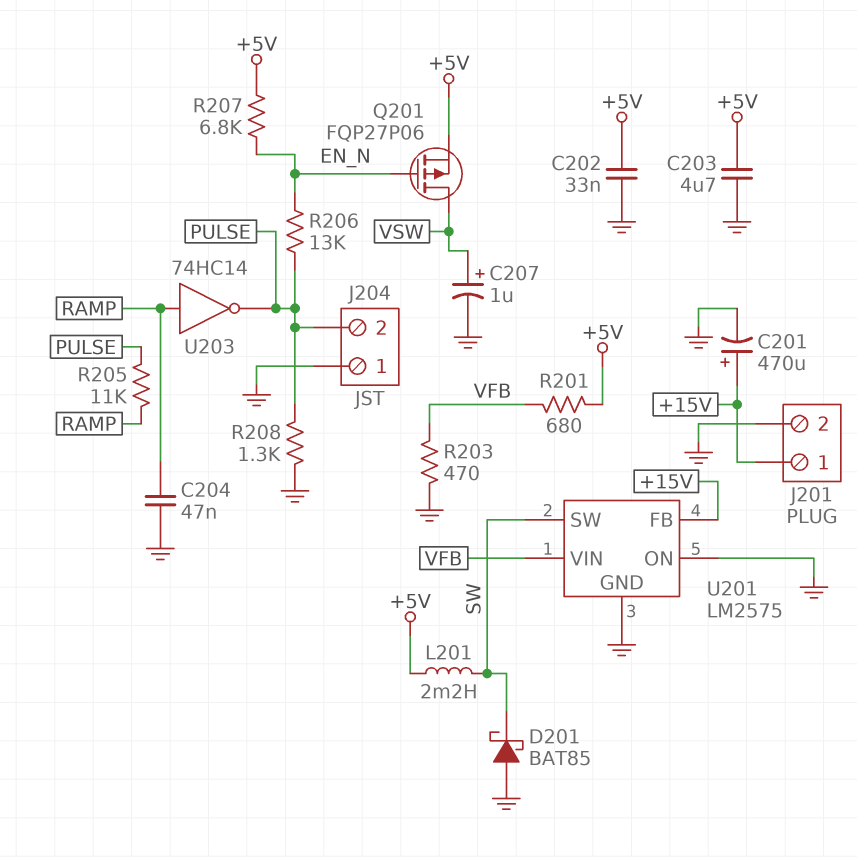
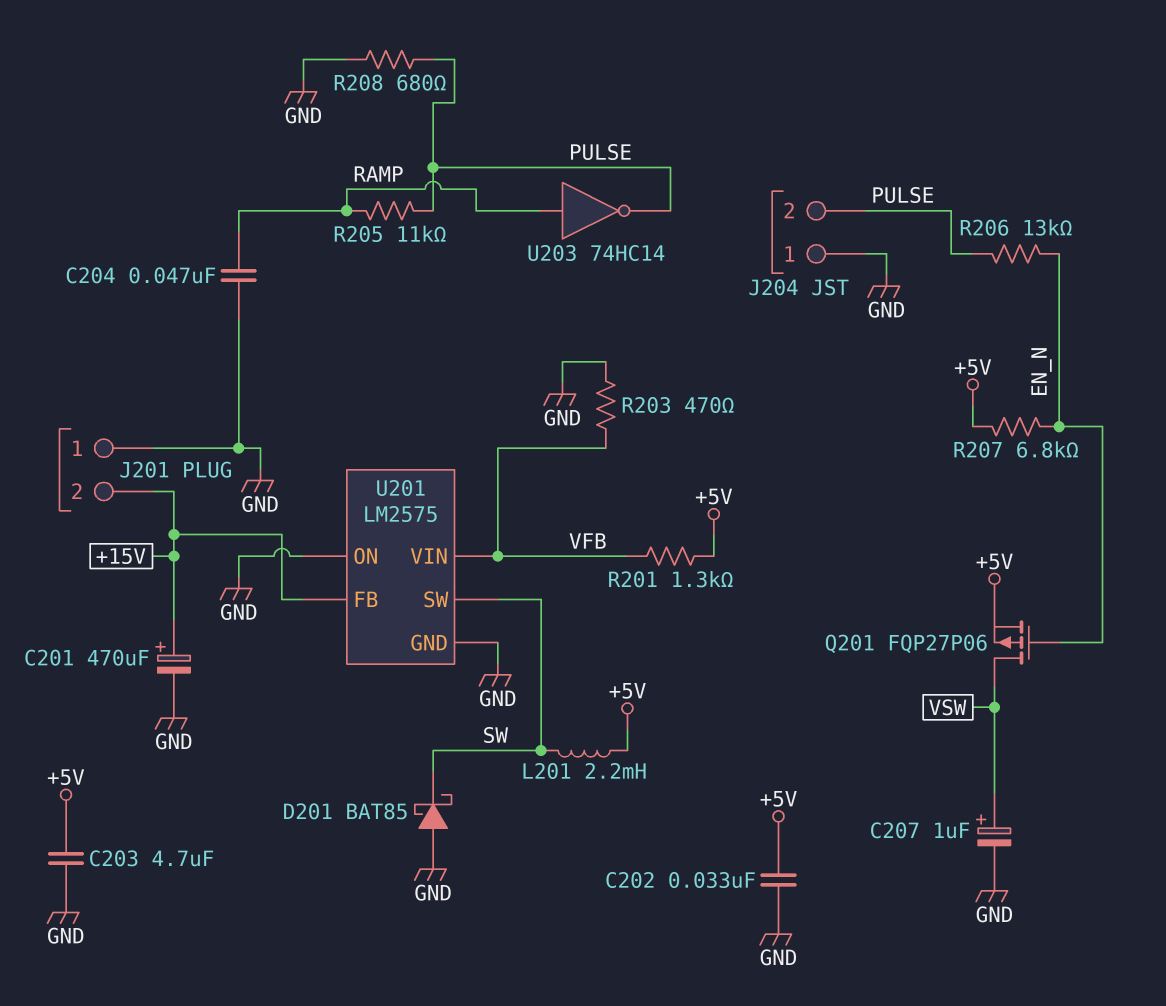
J201 pin 1: +15V -> GND
J201 pin 2: GND -> +15V
R201: 680 (+5V, VFB) -> 1.3k (+5V, VFB)
R208: 1.3k (GND, PULSE) -> 680 (GND, PULSE)

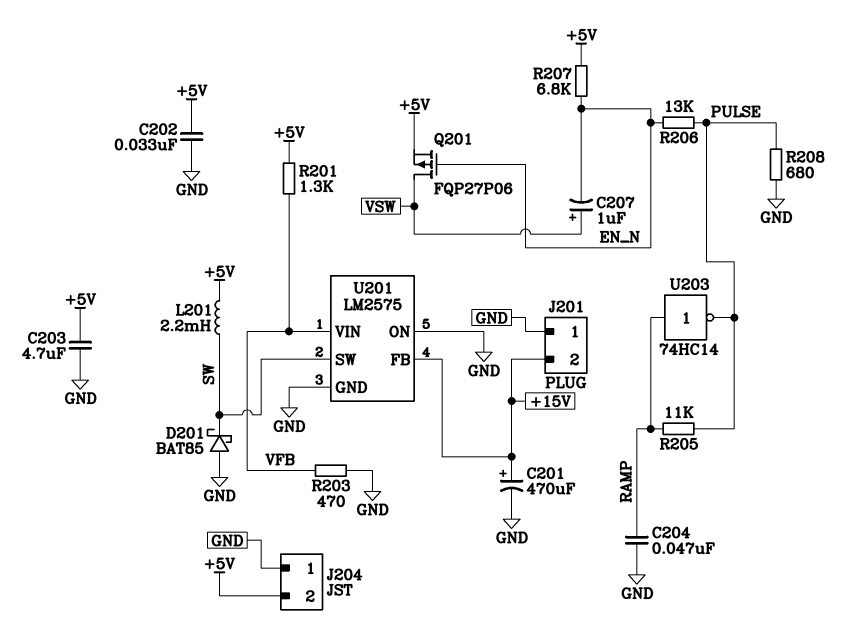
C207: 1uF (plus VSW, minus GND) -> 1uF (plus VSW, minus EN_N)
J204 pin 2: PULSE -> +5V

